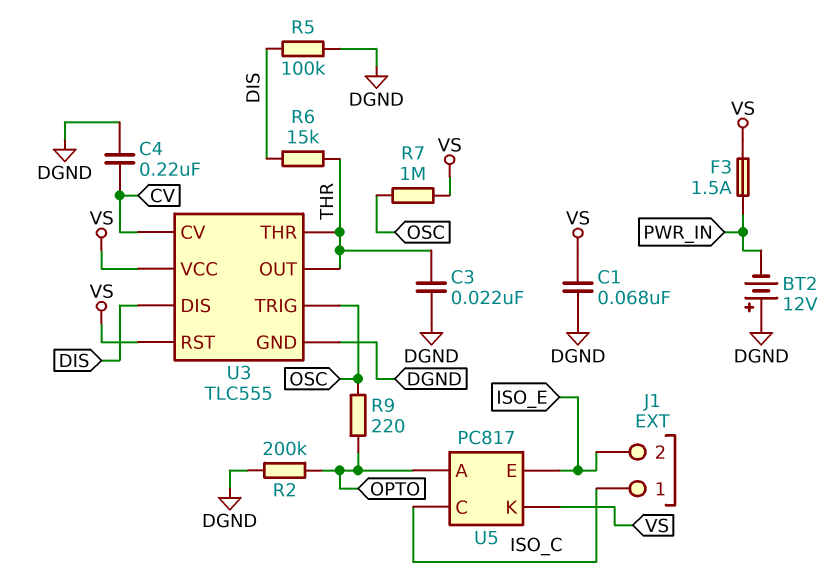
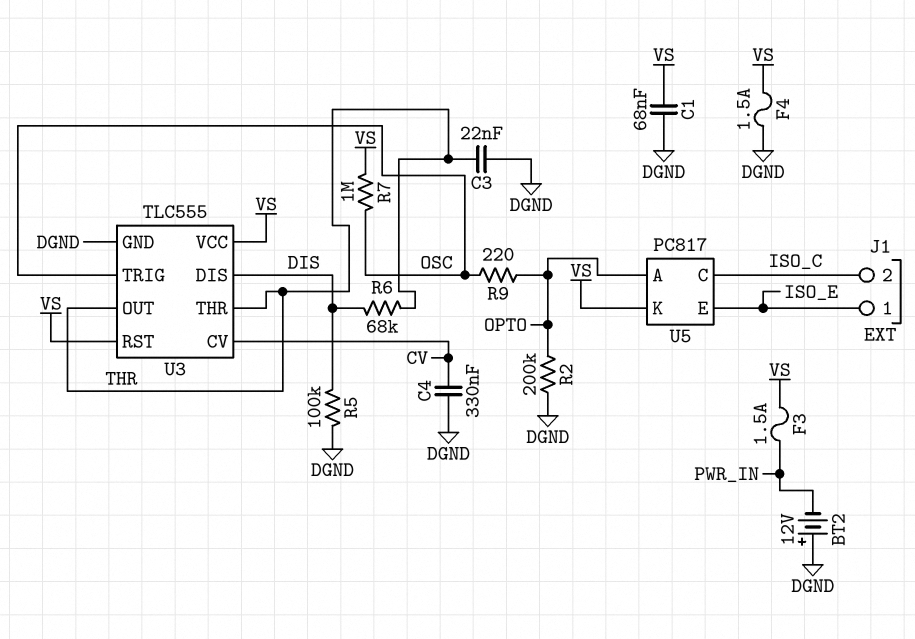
C4: 220nF (CV, DGND) -> 330nF (CV, DGND)
F4: none -> 1.5A (DGND, VS)
J1 pin 1: ISO_C -> ISO_E
J1 pin 2: ISO_E -> ISO_C
R6: 15k (DIS, THR) -> 68k (DIS, THR)

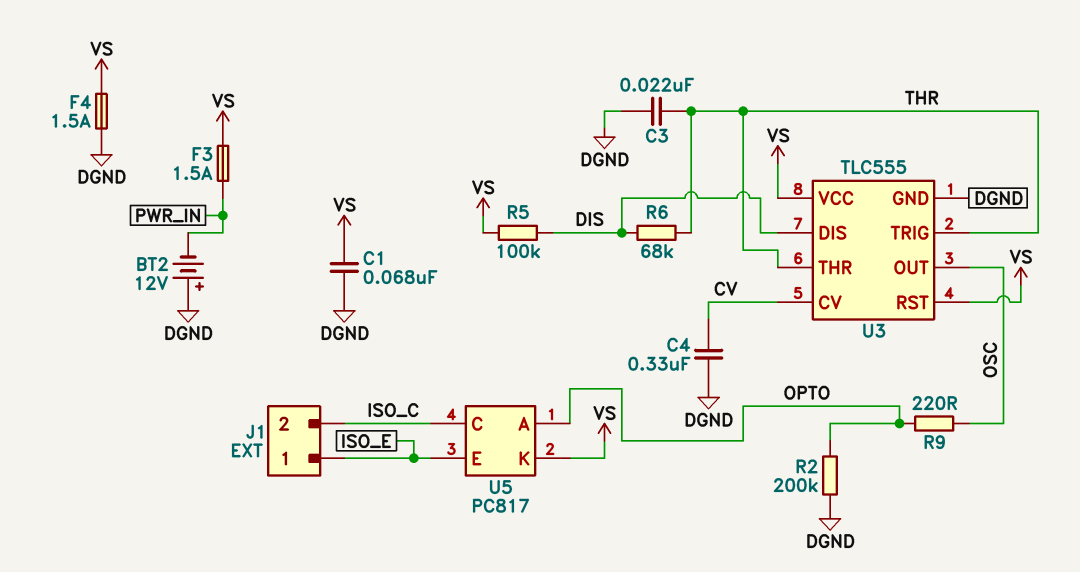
R5: 100k (DGND, DIS) -> 100k (DIS, VS)
R7: 1M (OSC, VS) -> none
U3 pin OUT: THR -> OSC
U3 pin TRIG: OSC -> THR

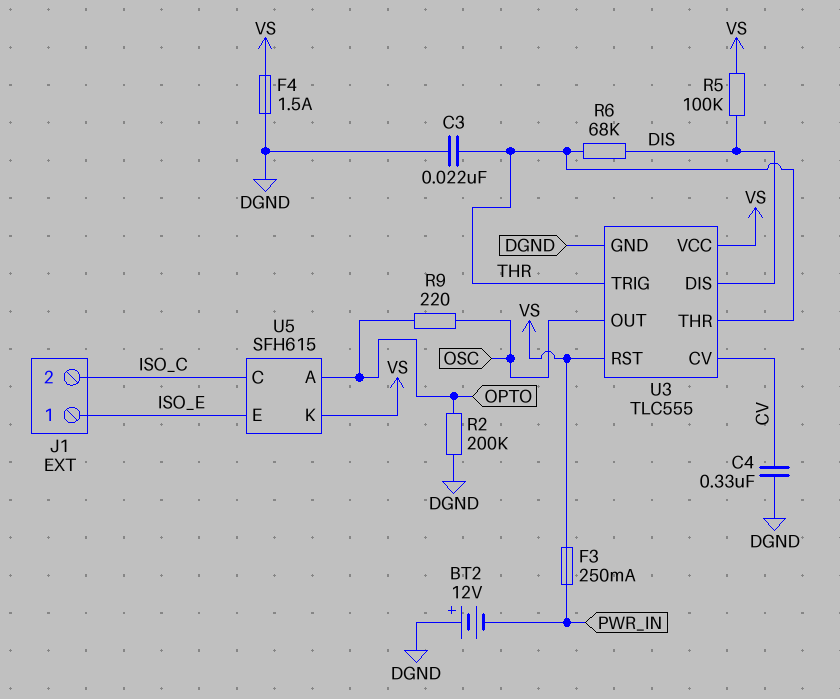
C1: 68nF (DGND, VS) -> none
F3: 1.5A (PWR_IN, VS) -> 250mA (PWR_IN, VS)
U5: PC817 -> SFH615

